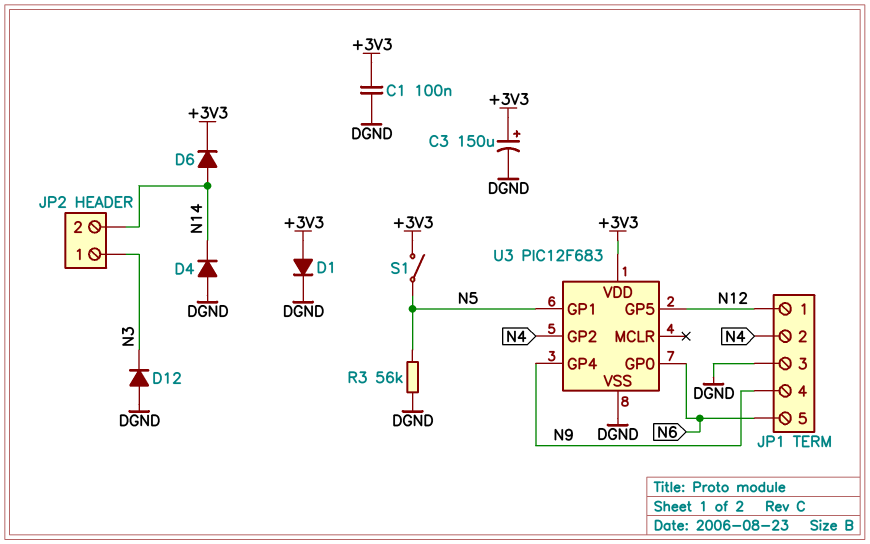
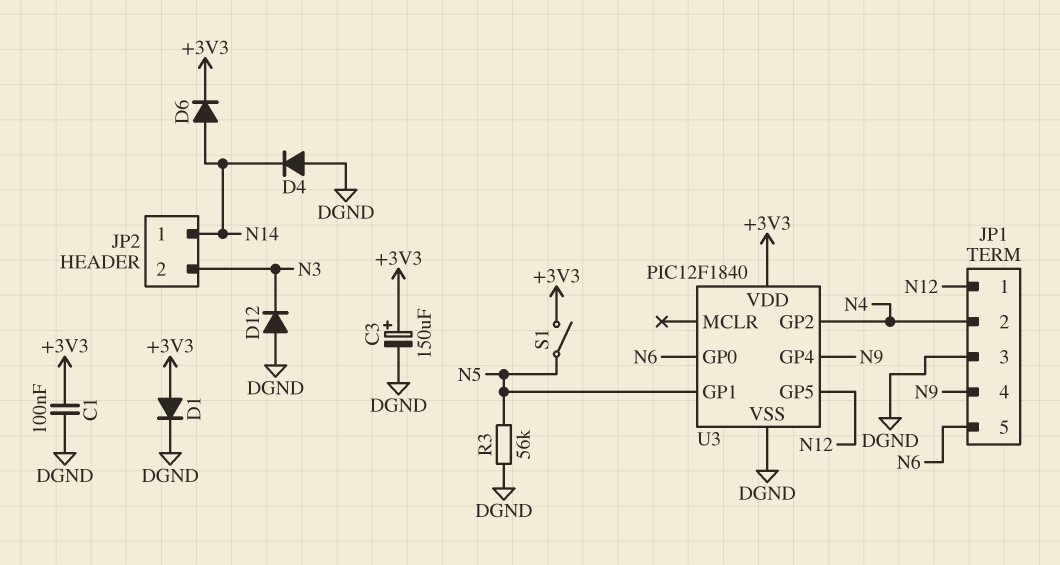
JP2 pin 1: N3 -> N14
JP2 pin 2: N14 -> N3
U3: PIC12F683 -> PIC12F1840

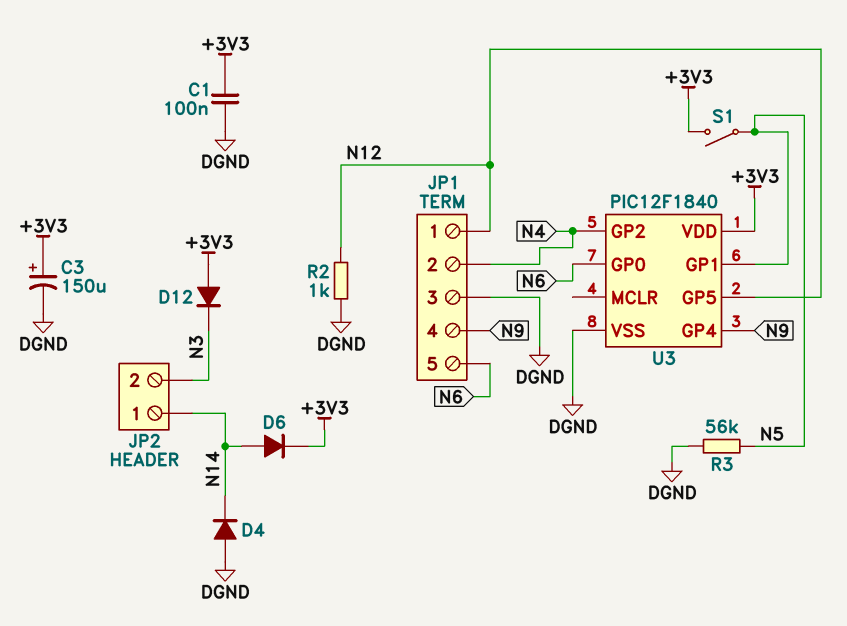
D1: diode (A +3V3, K DGND) -> none
D12: diode (A DGND, K N3) -> diode (A +3V3, K N3)
R2: none -> 1k (DGND, N12)

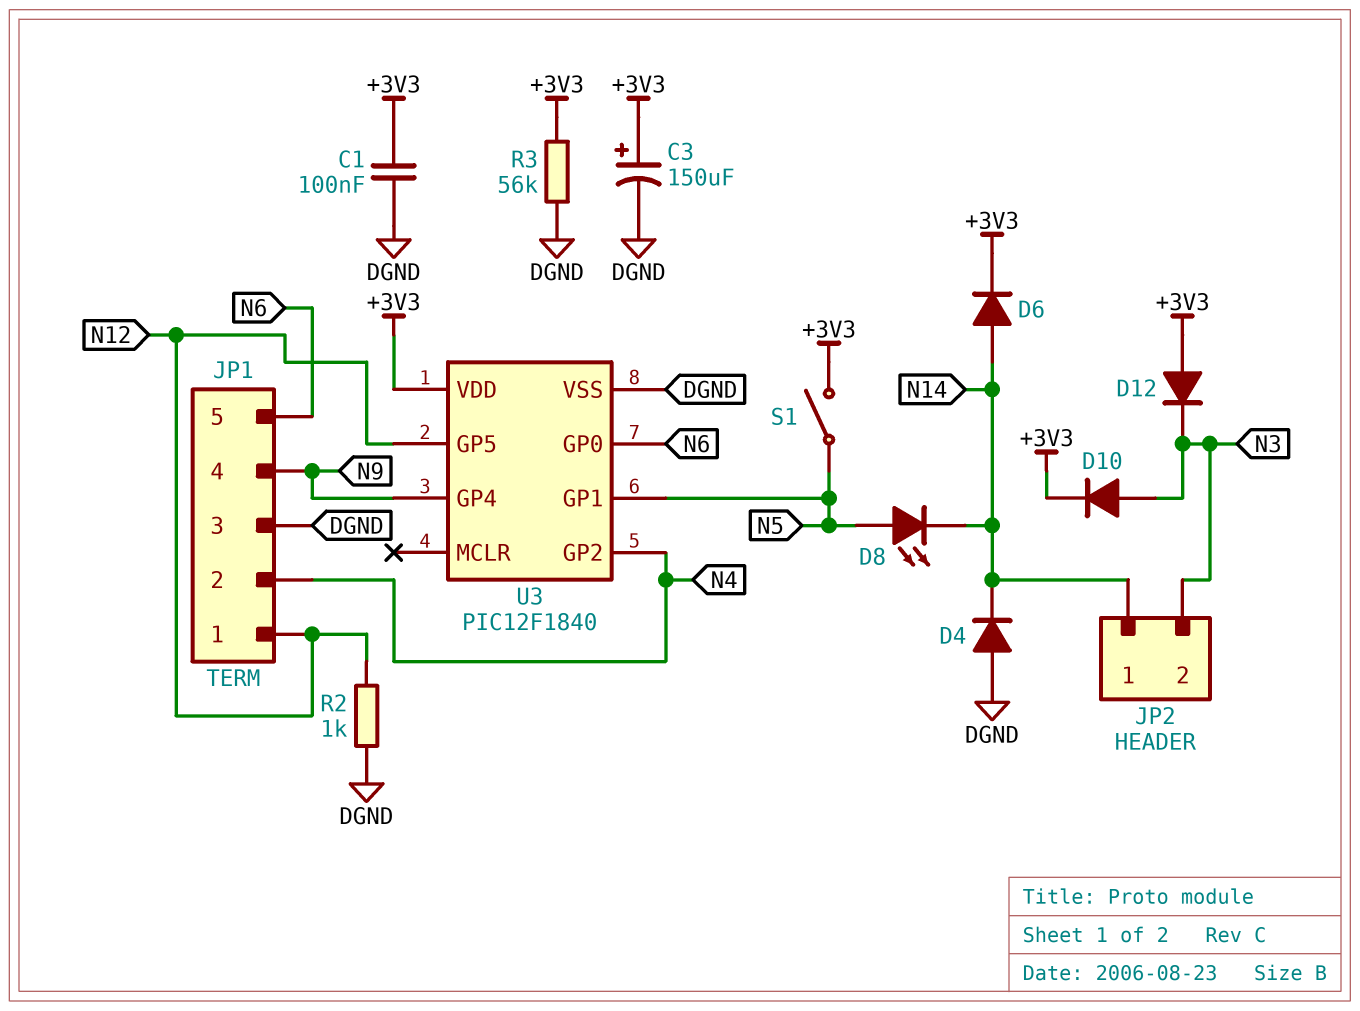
D8: none -> LED (A N5, K N14)
D10: none -> diode (A N3, K +3V3)
R3: 56k (DGND, N5) -> 56k (+3V3, DGND)

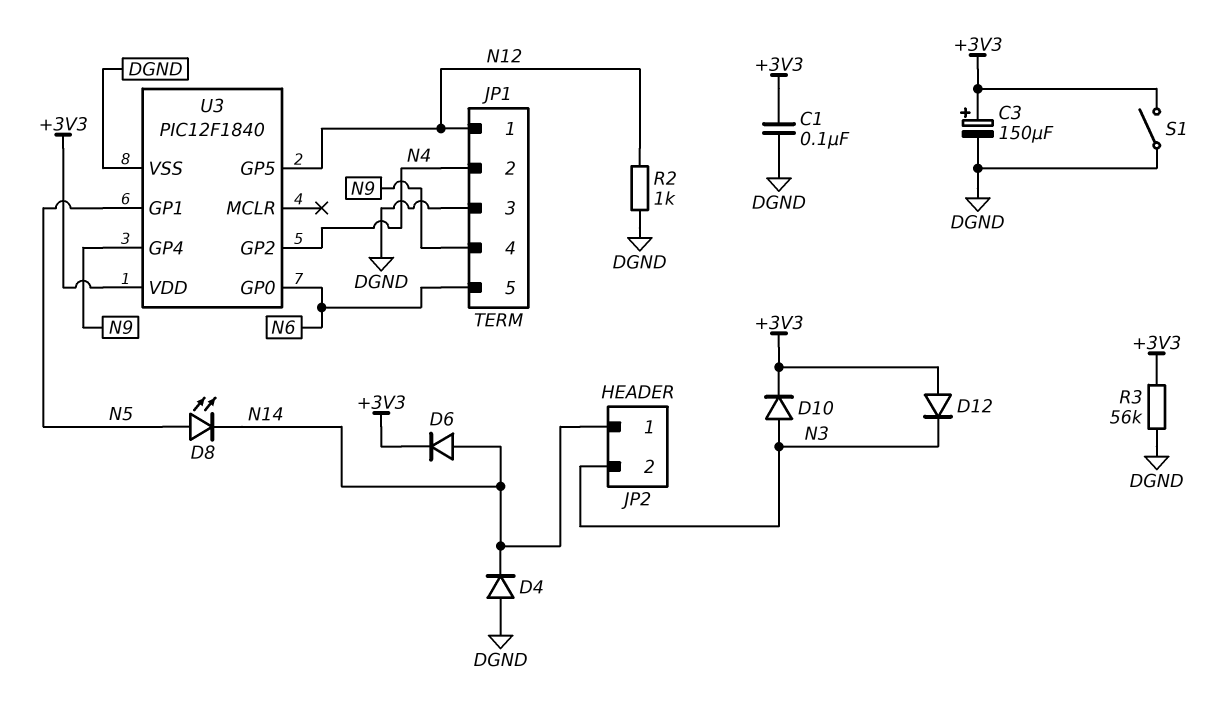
S1: switch (+3V3, N5) -> switch (+3V3, DGND)

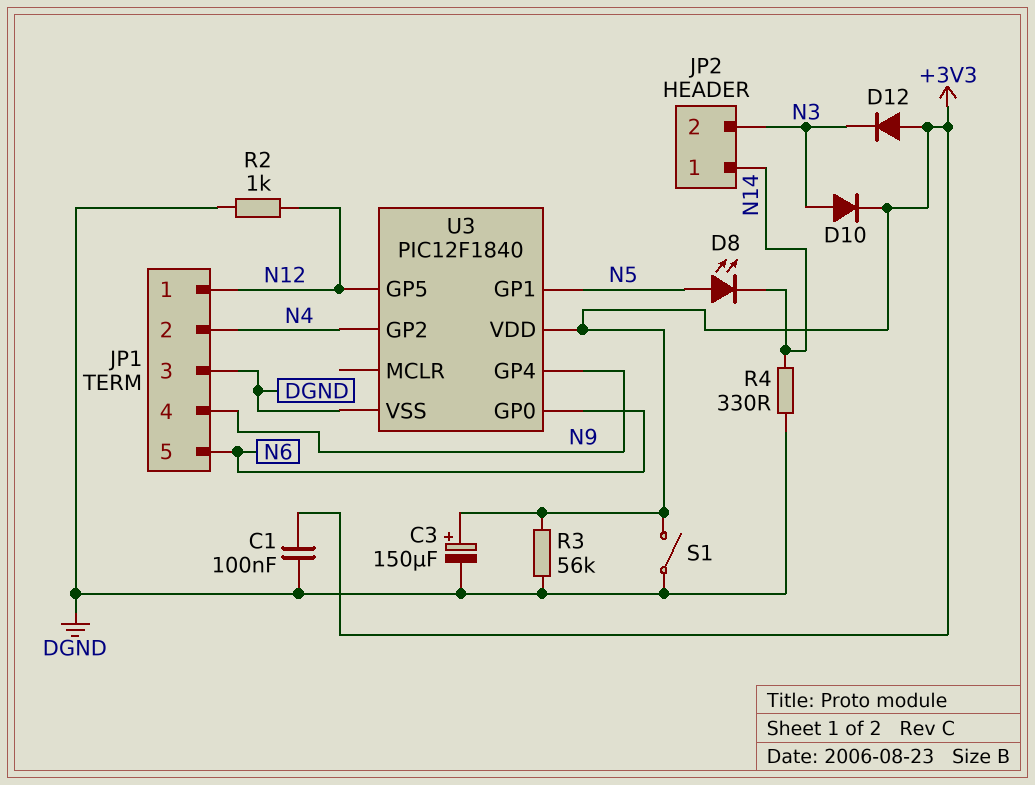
D4: diode (A DGND, K N14) -> none
D6: diode (A N14, K +3V3) -> none
R4: none -> 330 (DGND, N14)

